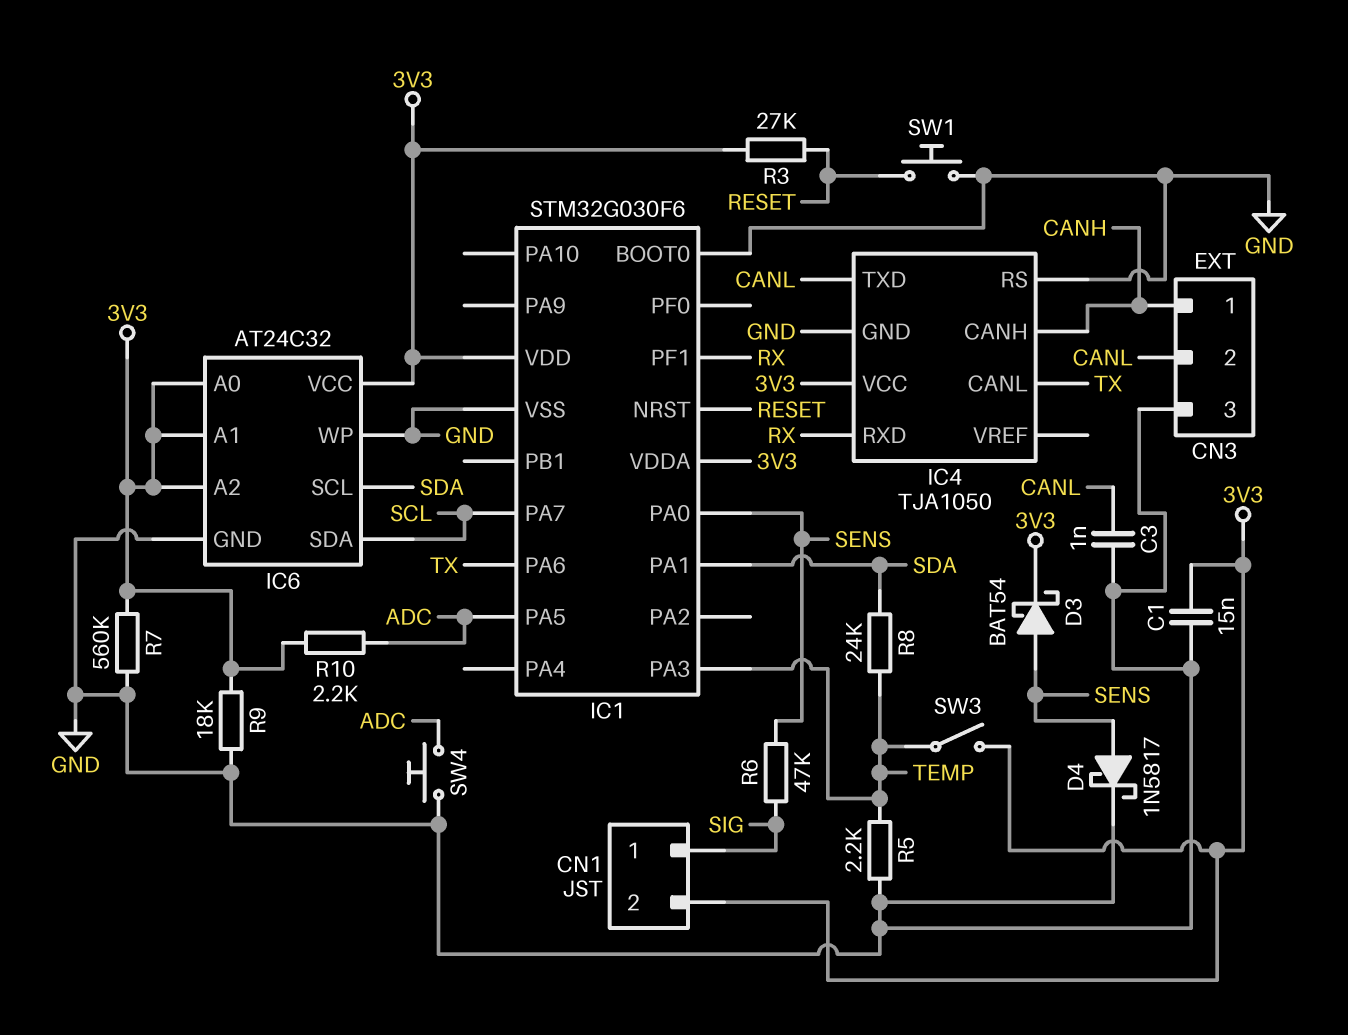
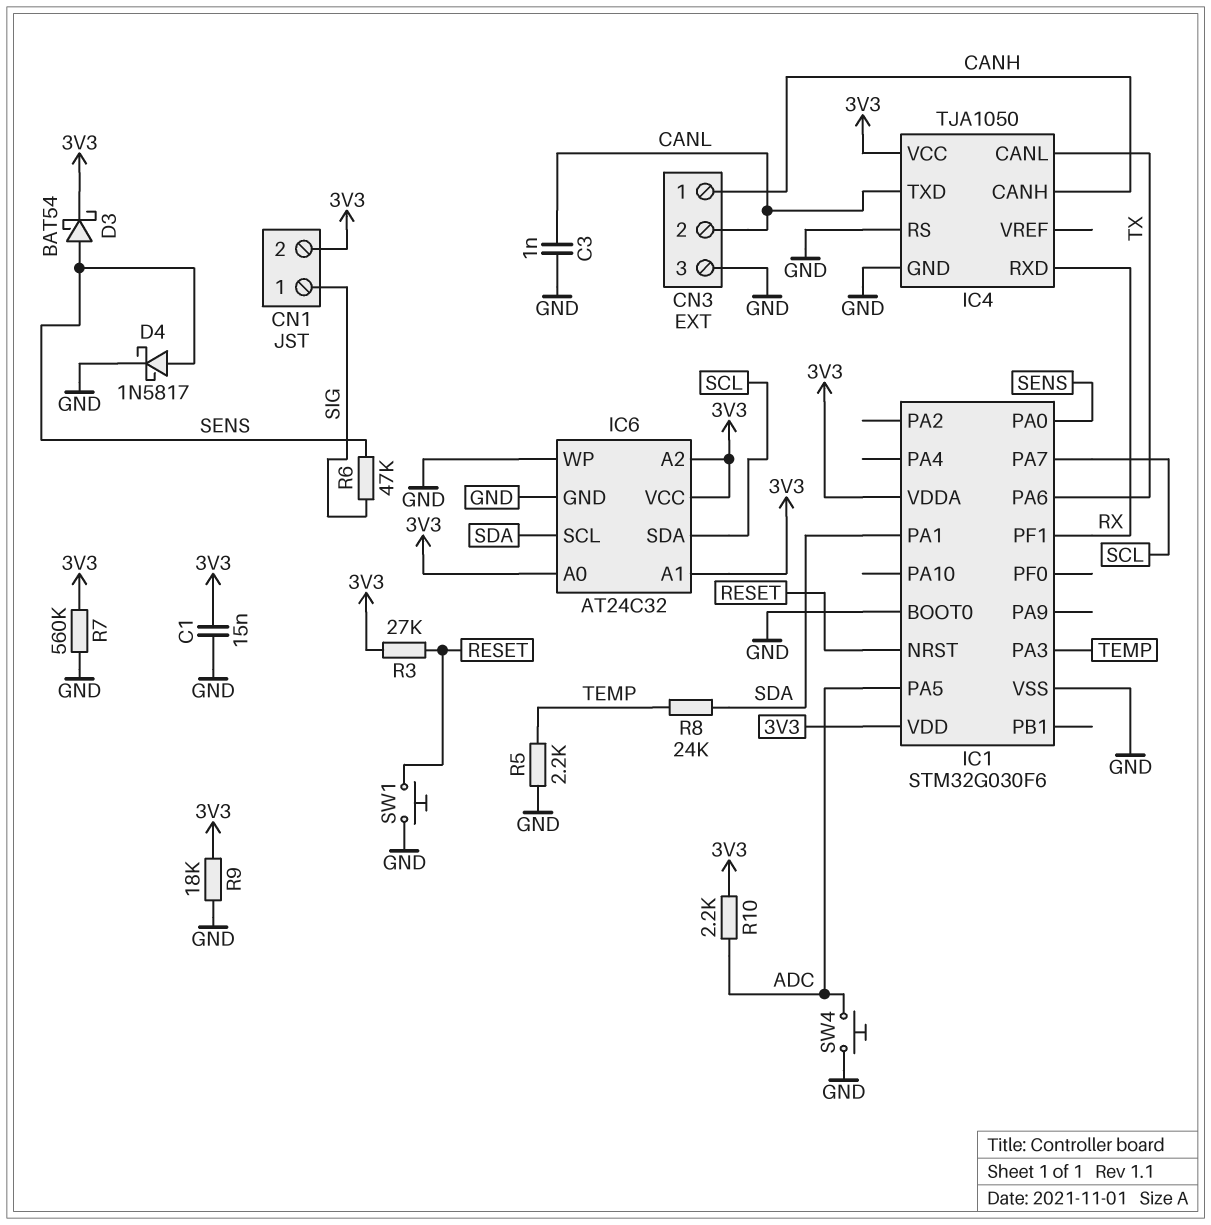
SW3: switch (3V3, TEMP) -> none

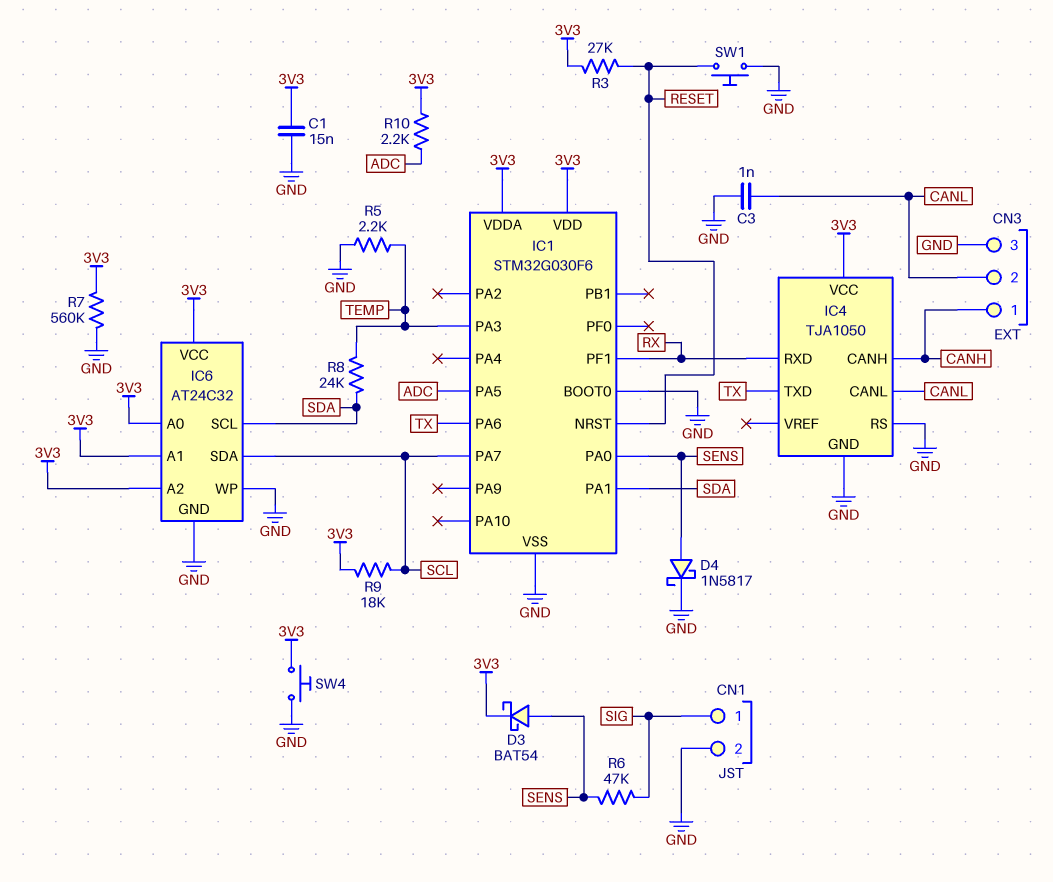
CN1 pin 2: 3V3 -> GND
IC4 pin CANL: TX -> CANL
IC4 pin TXD: CANL -> TX
R9: 18k (3V3, GND) -> 18k (3V3, SCL)
SW4: button (ADC, GND) -> button (3V3, GND)

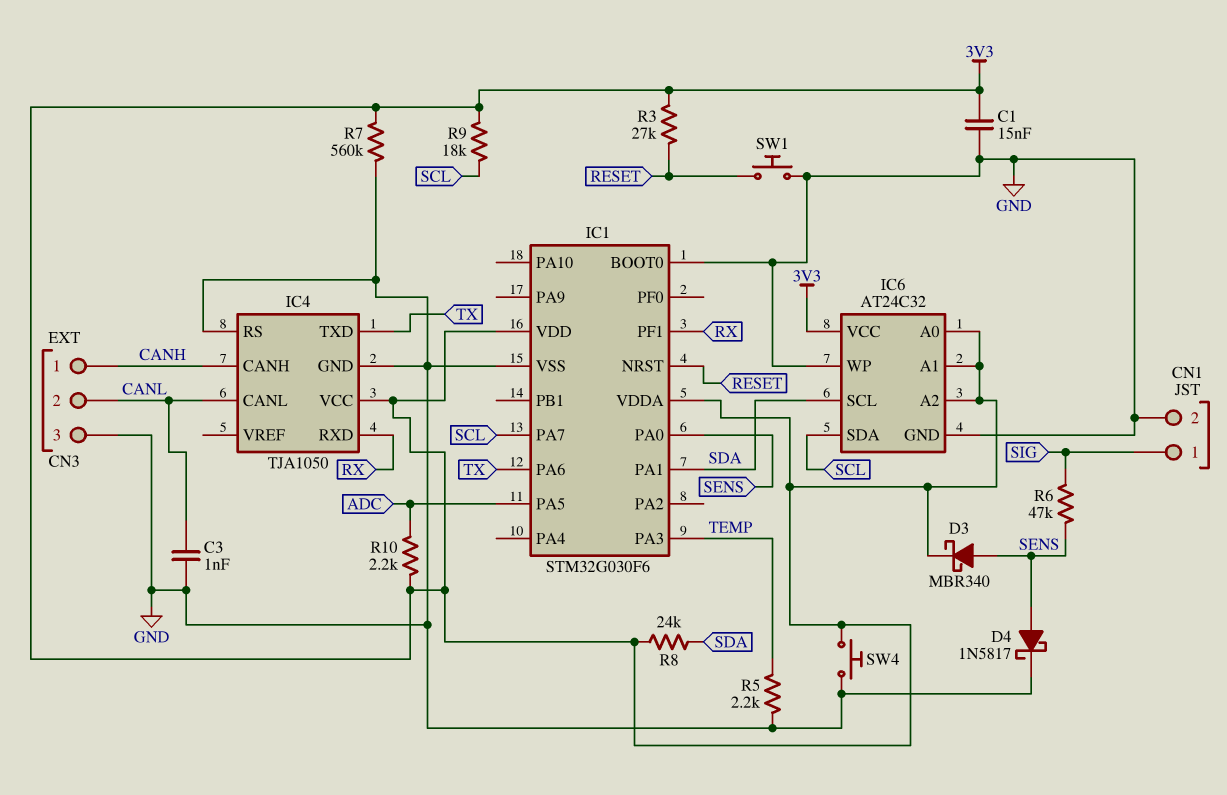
D3: schottky BAT54 (A SENS, K 3V3) -> schottky MBR340 (A SENS, K 3V3)
R8: 24k (SDA, TEMP) -> 24k (3V3, SDA)

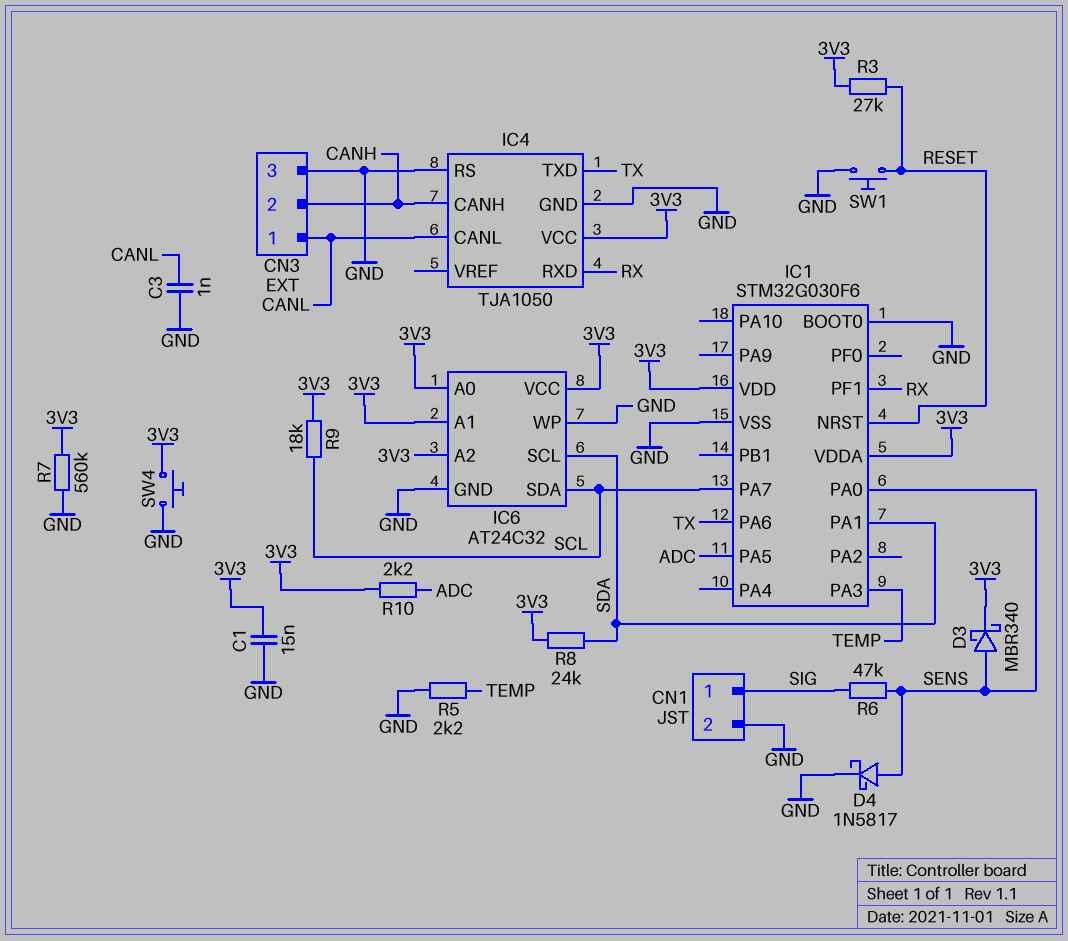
CN3 pin 1: CANH -> CANL
CN3 pin 2: CANL -> CANH

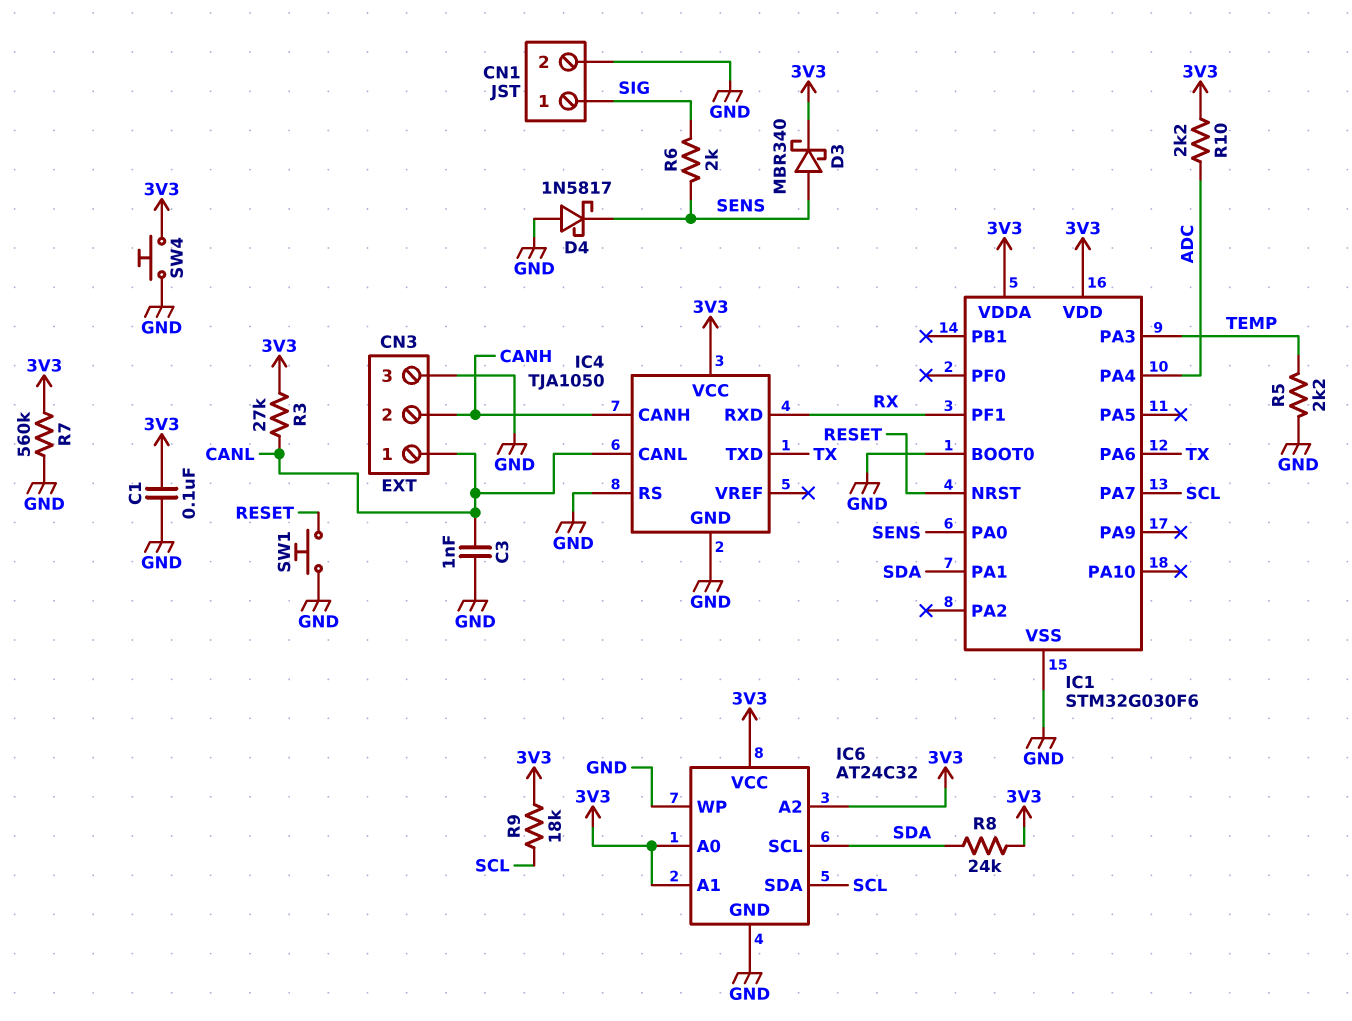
C1: 15nF (3V3, GND) -> 100nF (3V3, GND)
D4: schottky 1N5817 (A SENS, K GND) -> schottky 1N5817 (A GND, K SENS)
IC1 pin PA4: none -> ADC
IC1 pin PA5: ADC -> none
R3: 27k (3V3, RESET) -> 27k (3V3, CANL)
R6: 47k (SENS, SIG) -> 2k (SENS, SIG)

